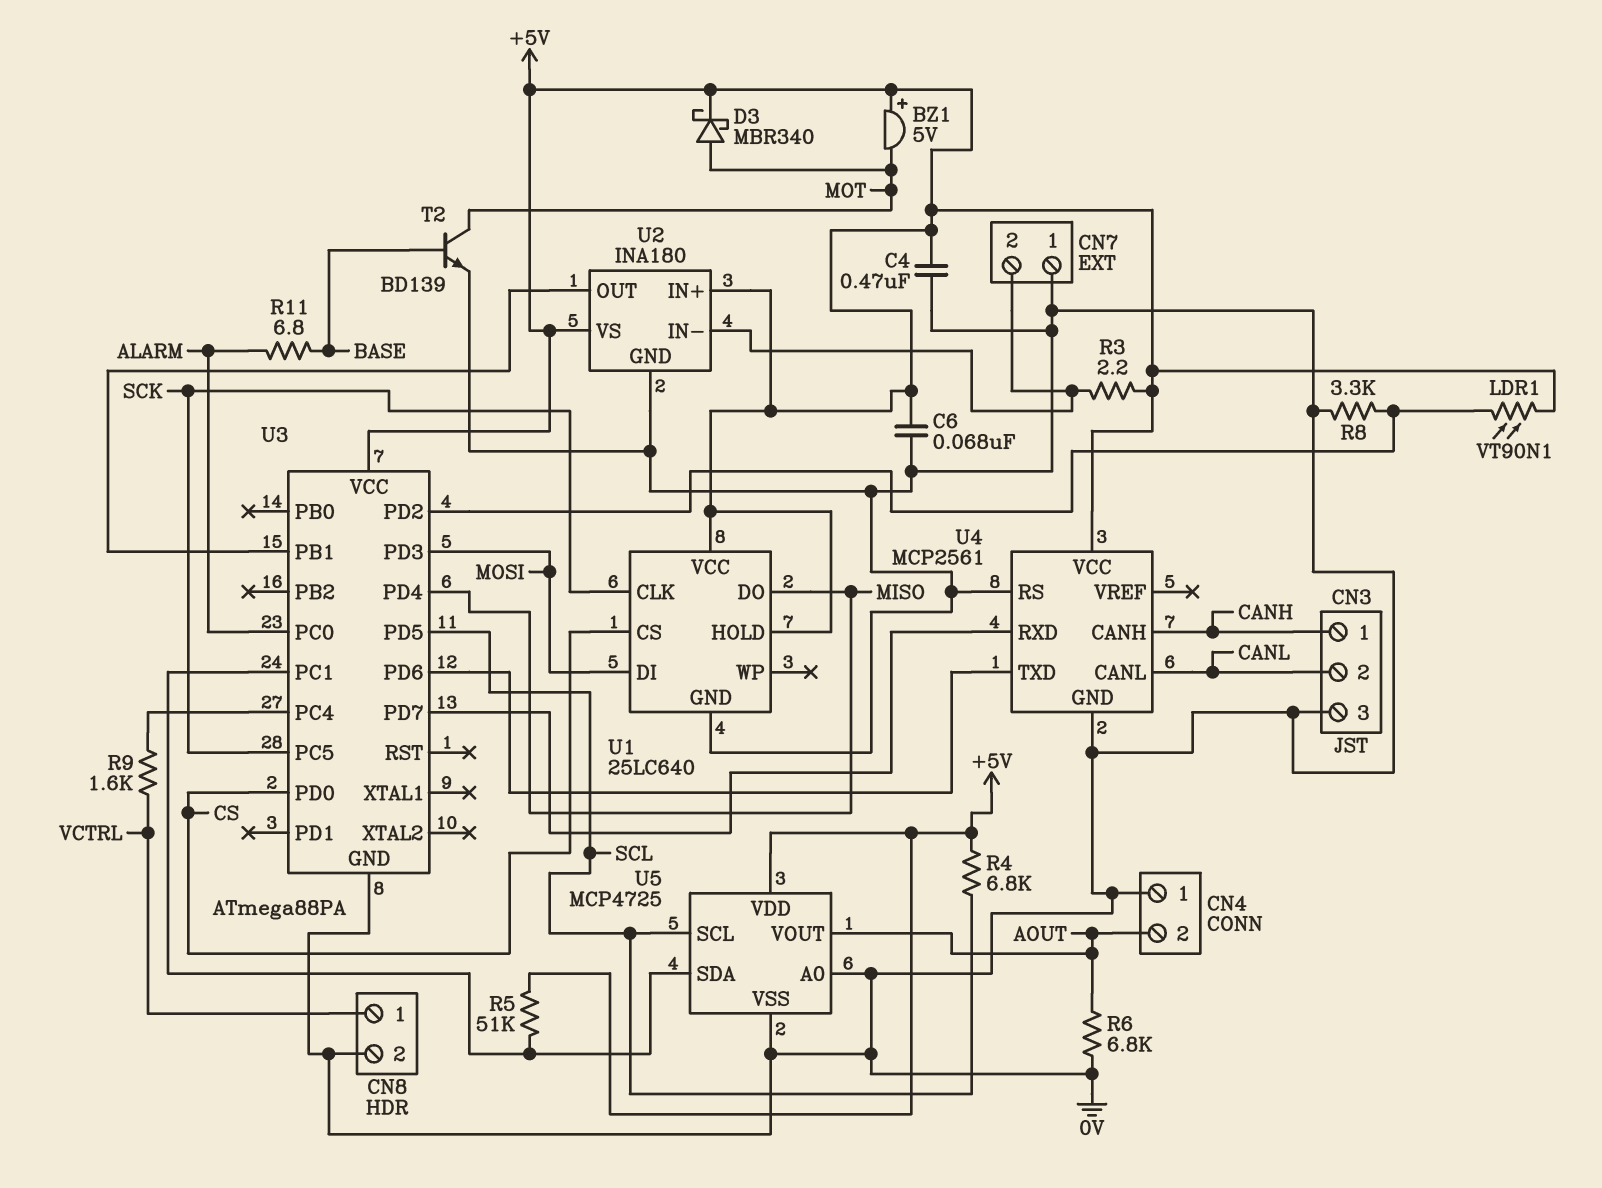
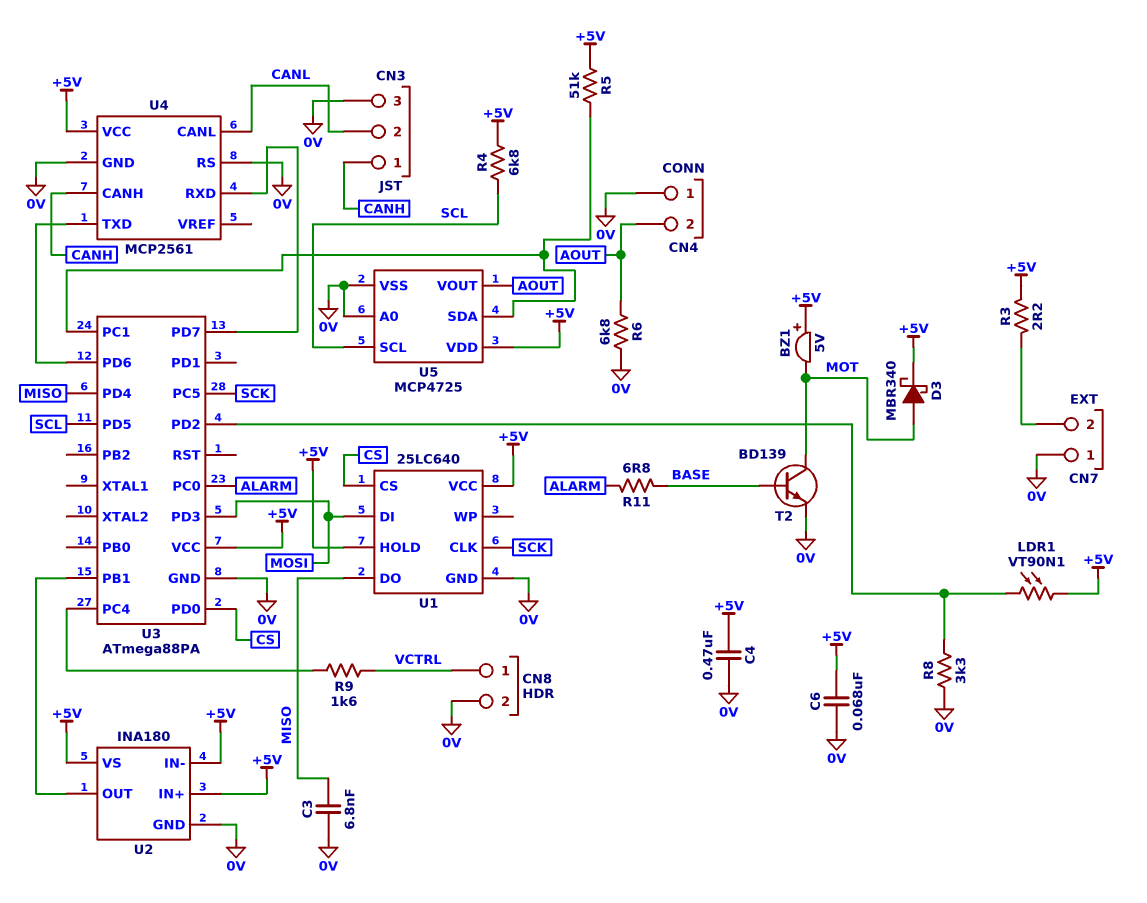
C3: none -> 6.8nF (0V, MISO)
U2 pin IN-: CN7/2 -> +5V

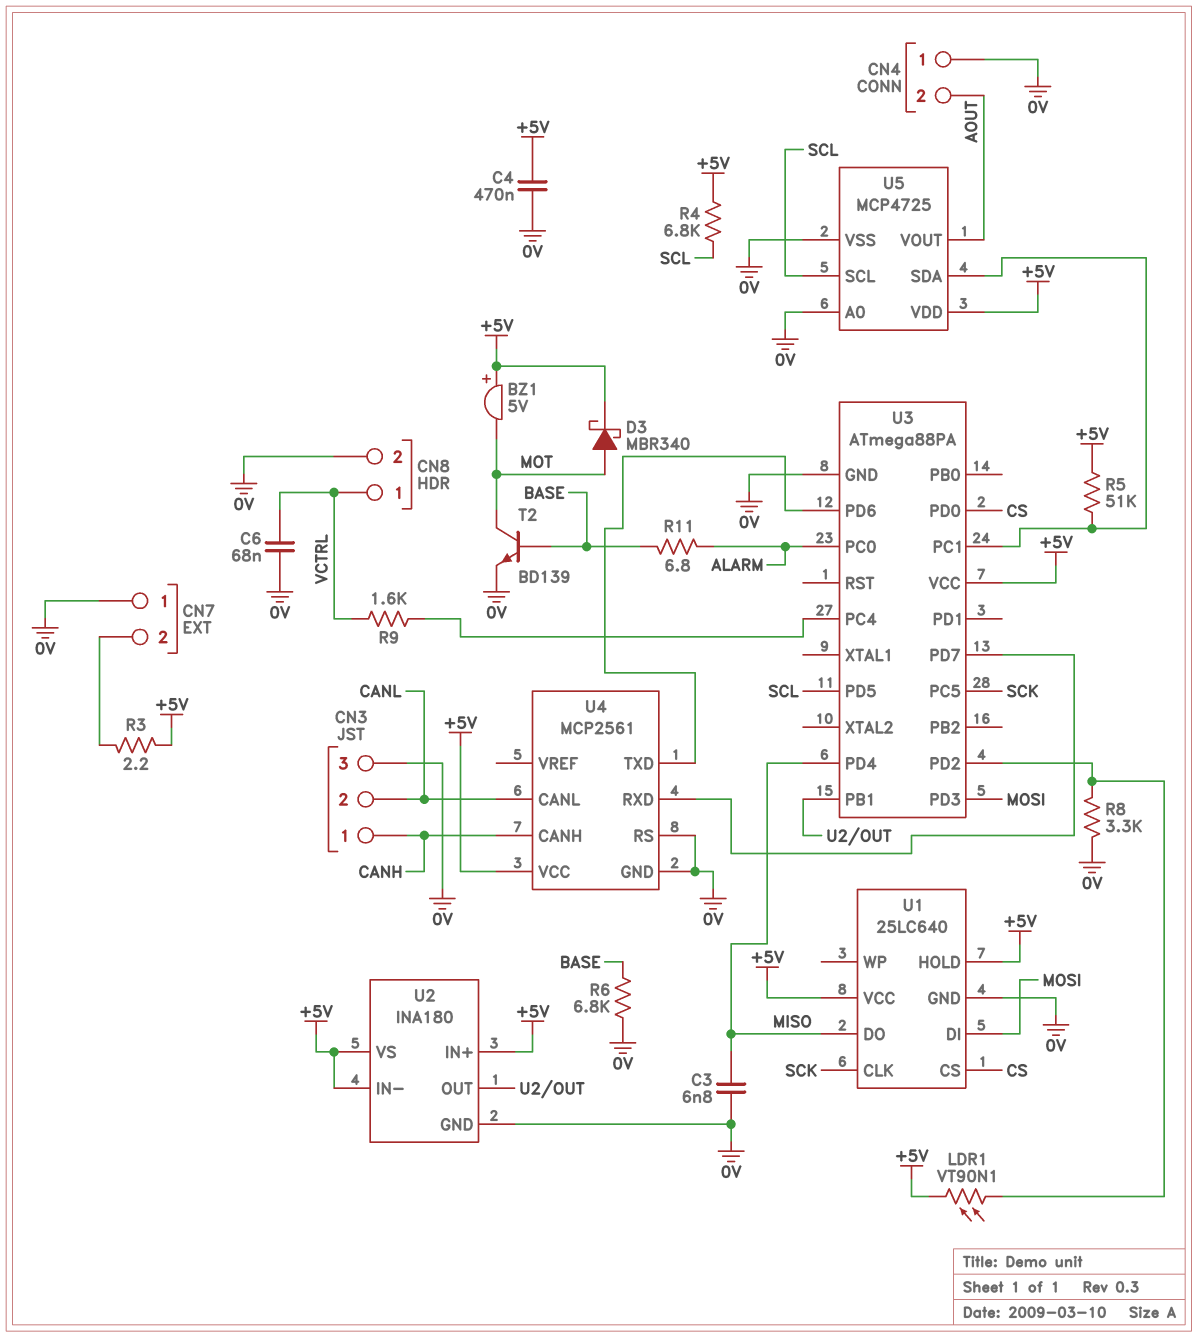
C6: 68nF (+5V, 0V) -> 68nF (0V, VCTRL)
R6: 6.8k (0V, AOUT) -> 6.8k (0V, BASE)

